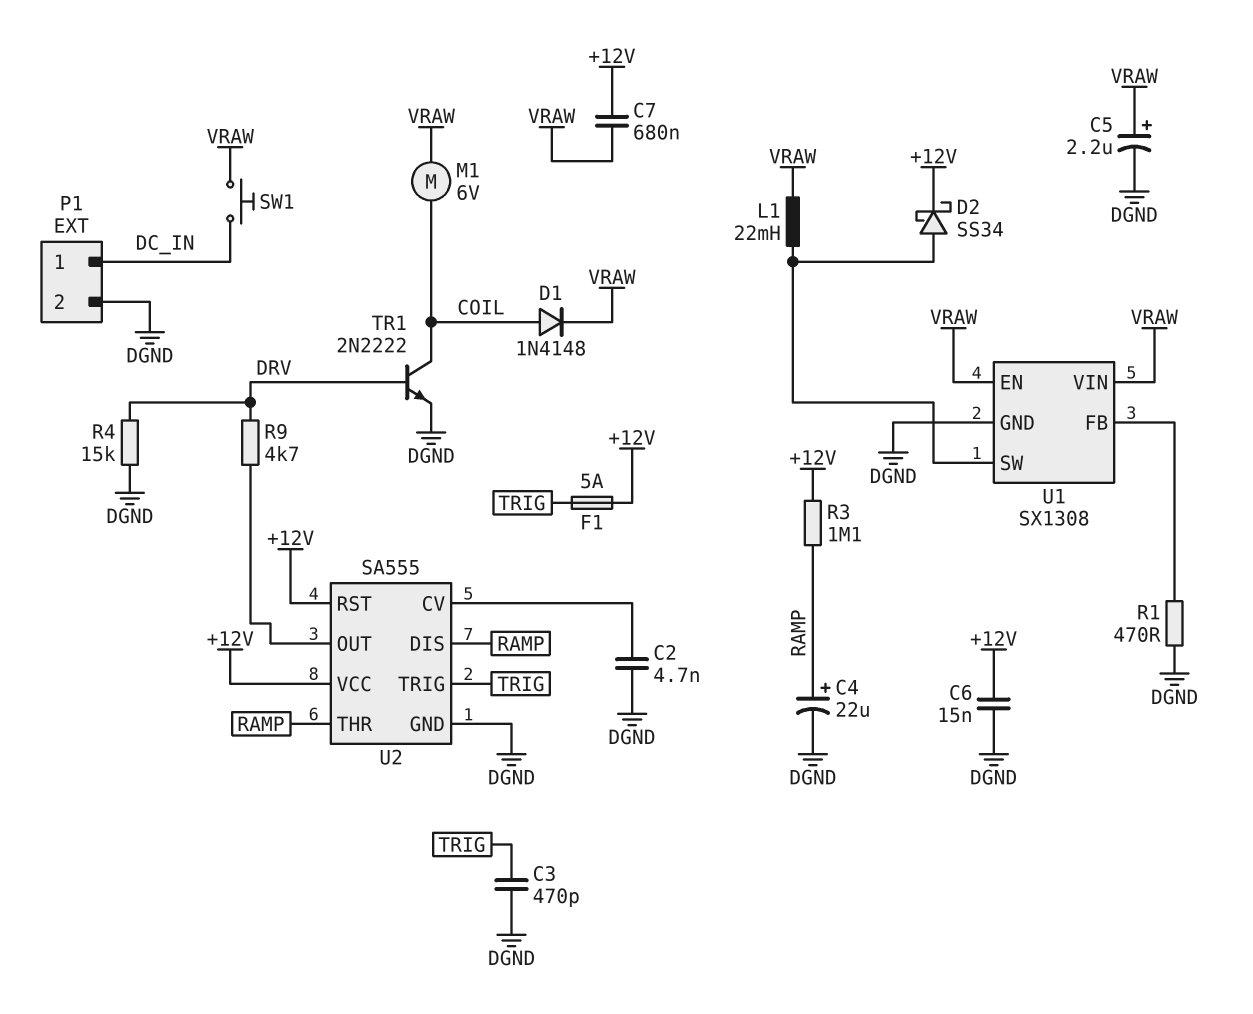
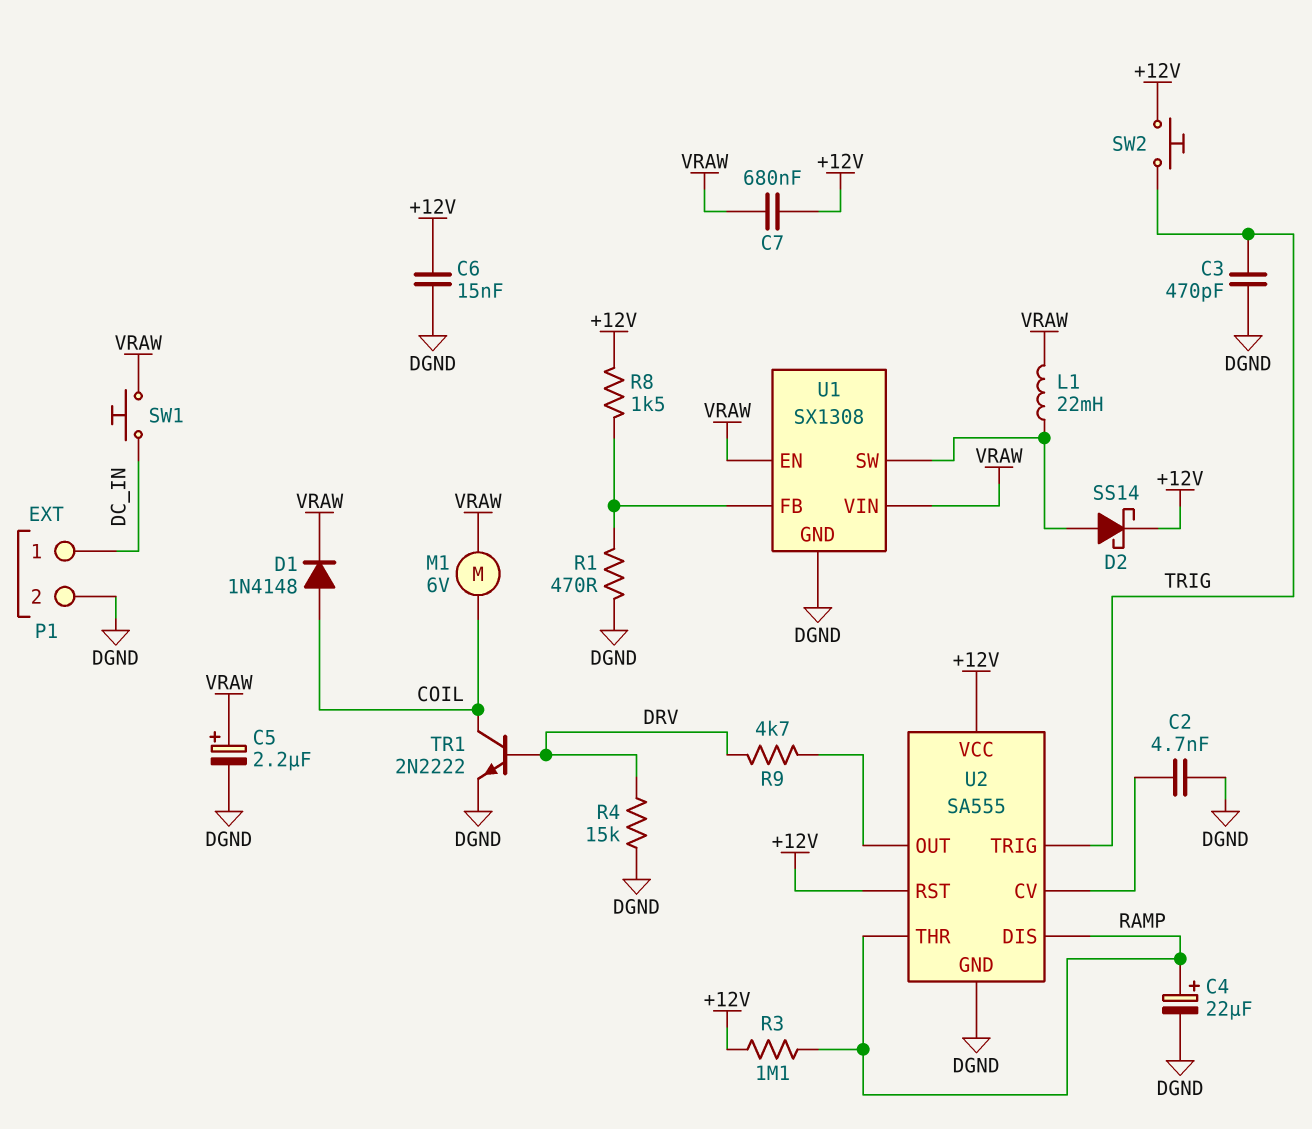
D2: schottky SS34 (A U1/SW, K +12V) -> schottky SS14 (A U1/SW, K +12V)
F1: 5A (+12V, TRIG) -> none
R8: none -> 1.5k (+12V, U1/FB)
SW2: none -> button (+12V, TRIG)

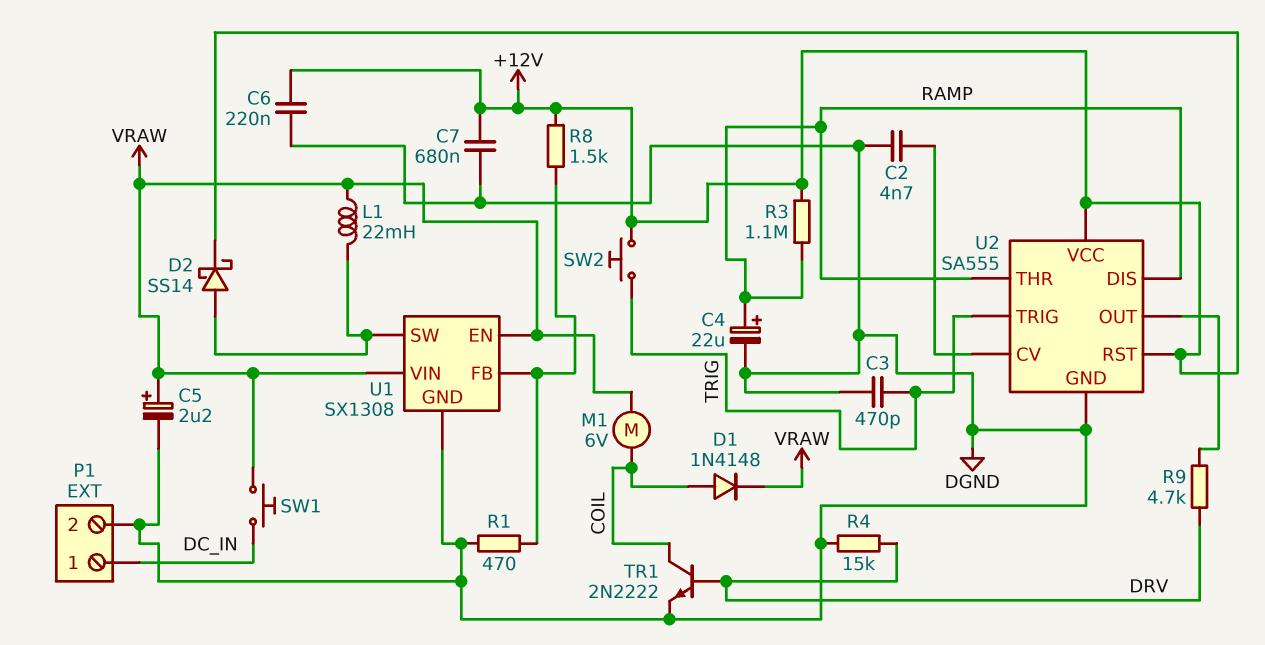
C6: 15nF (+12V, DGND) -> 220nF (+12V, DGND)
C7: 680nF (+12V, VRAW) -> 680nF (+12V, DGND)

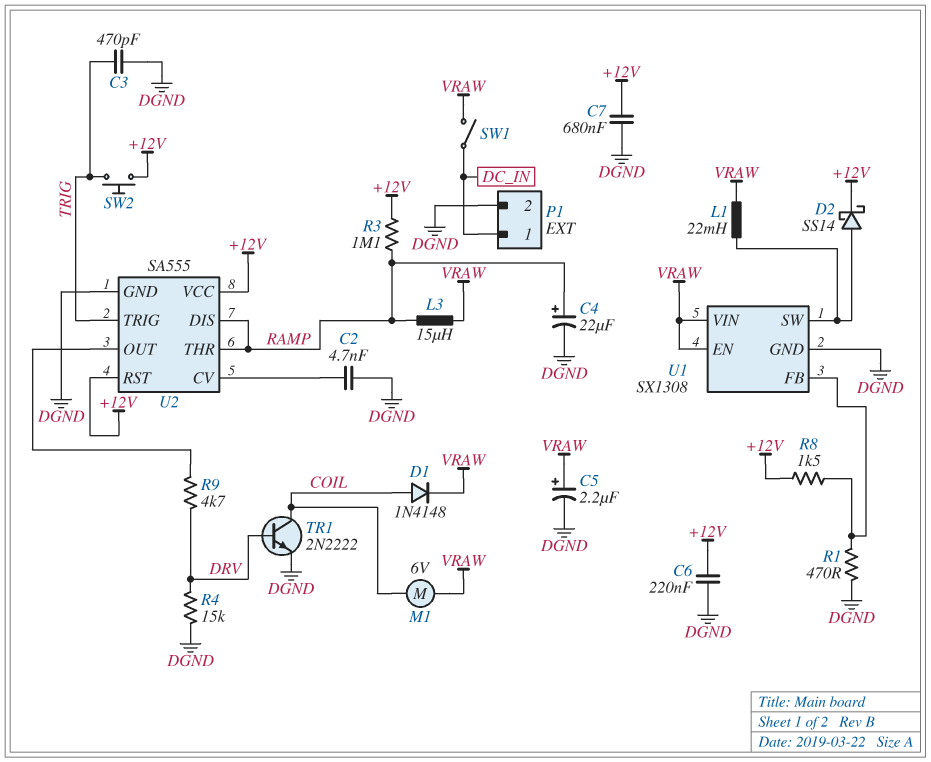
L3: none -> 15uH (RAMP, VRAW)
SW1: button (DC_IN, VRAW) -> switch (DC_IN, VRAW)

